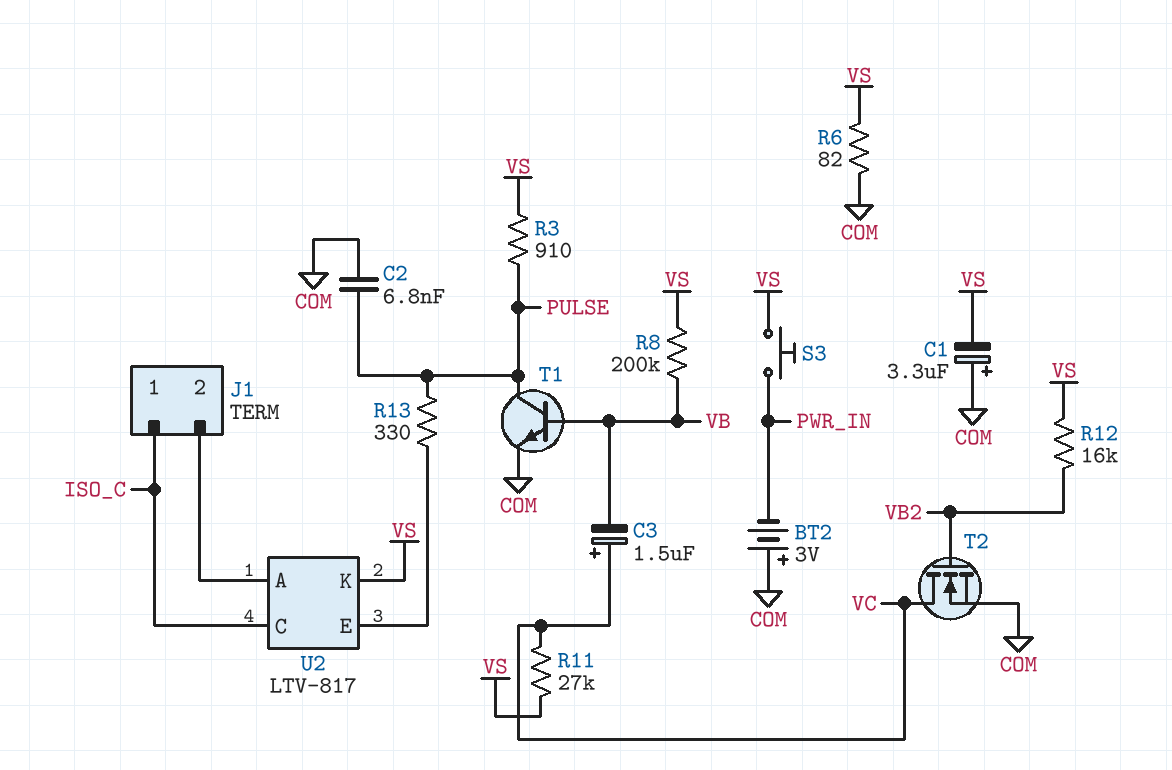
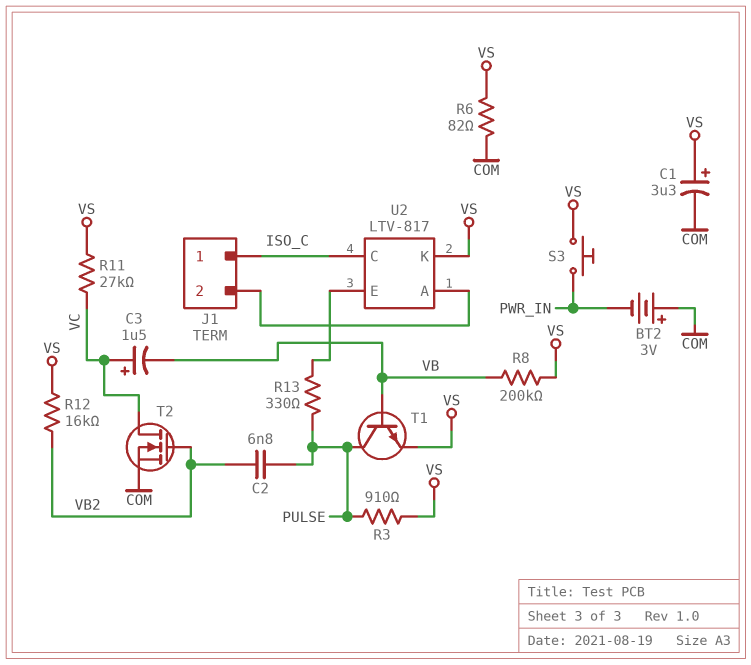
C1: 3.3uF (plus COM, minus VS) -> 3.3uF (plus VS, minus COM)
C2: 6.8nF (COM, PULSE) -> 6.8nF (PULSE, VB2)
T1: NPN (B VB, C PULSE, E COM) -> NPN (B VB, C PULSE, E VS)

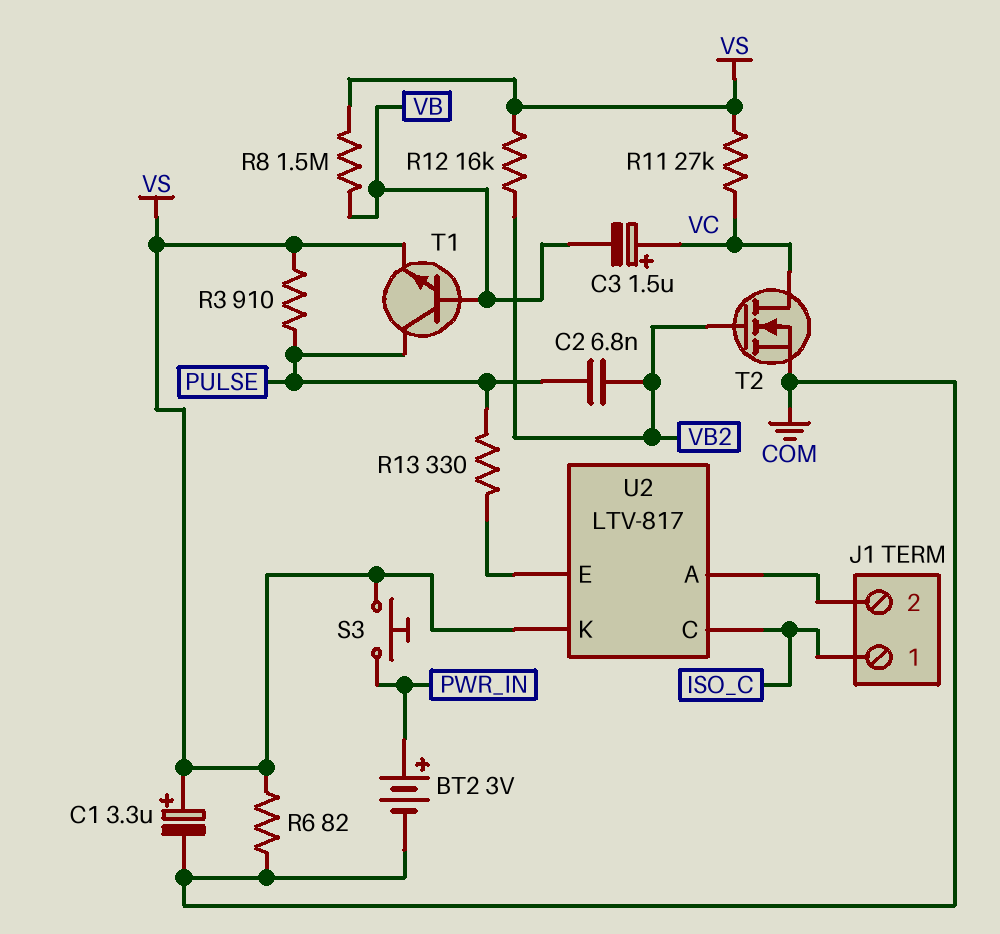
BT2: 3V (plus COM, minus PWR_IN) -> 3V (plus PWR_IN, minus COM)
R8: 200k (VB, VS) -> 1.5M (VB, VS)

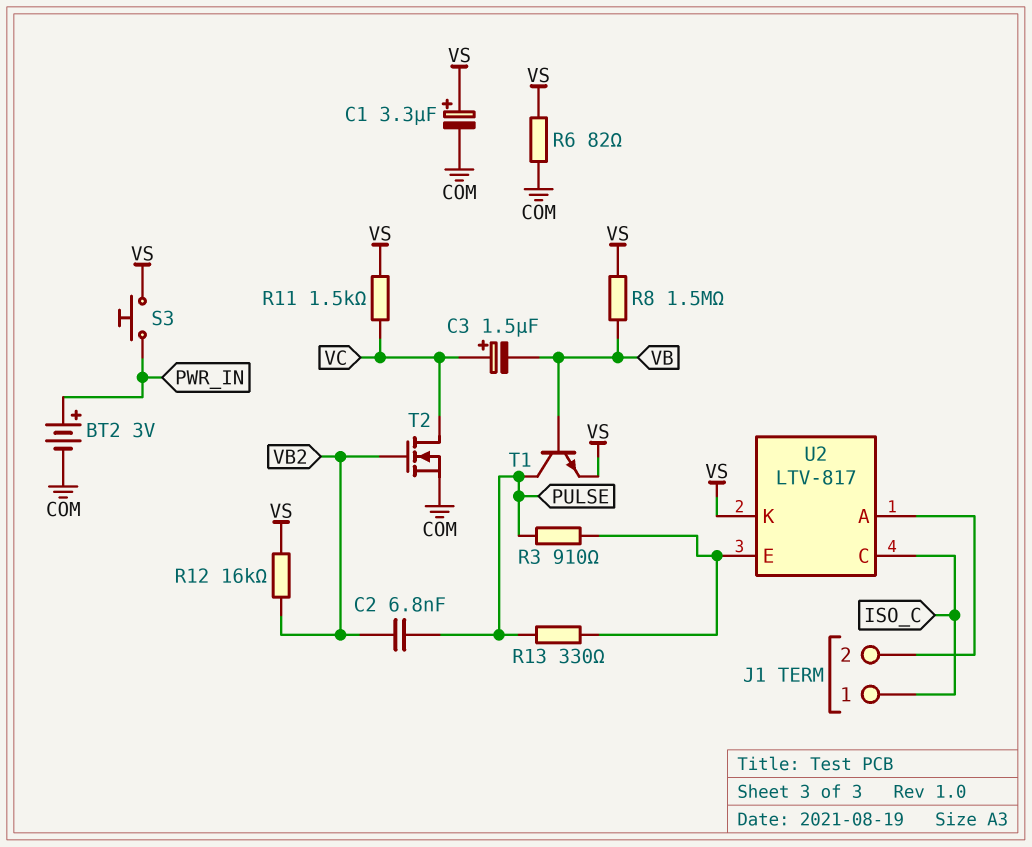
R3: 910 (PULSE, VS) -> 910 (PULSE, U2/E)
R11: 27k (VC, VS) -> 1.5k (VC, VS)

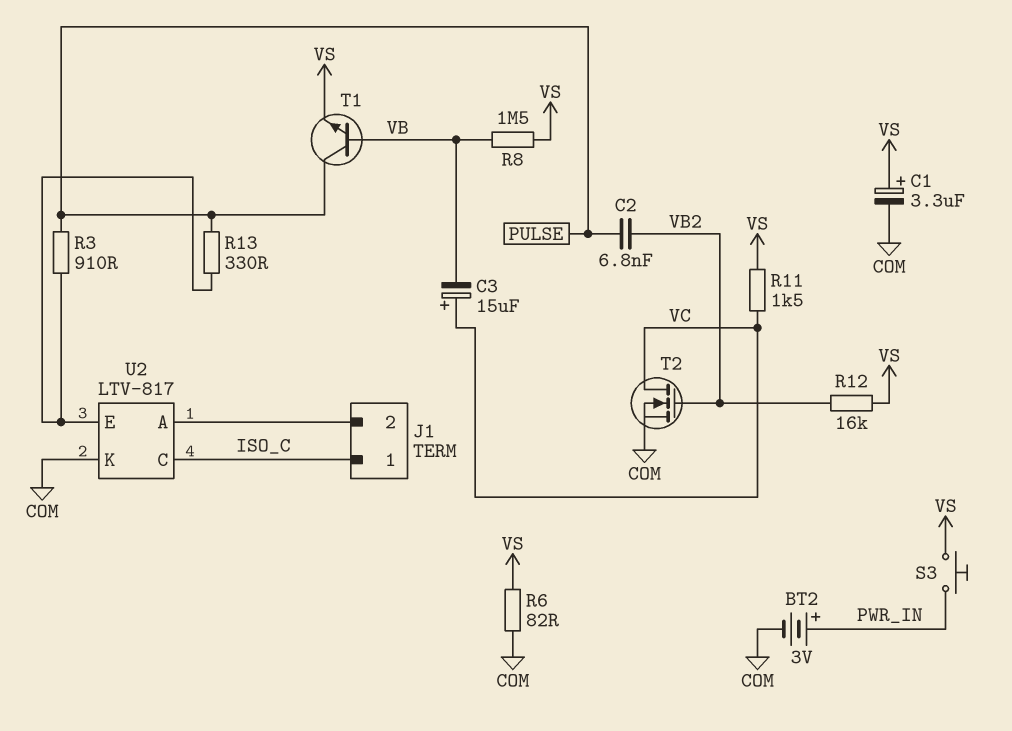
C3: 1.5uF (plus VC, minus VB) -> 15uF (plus VC, minus VB)
U2 pin K: VS -> COM

